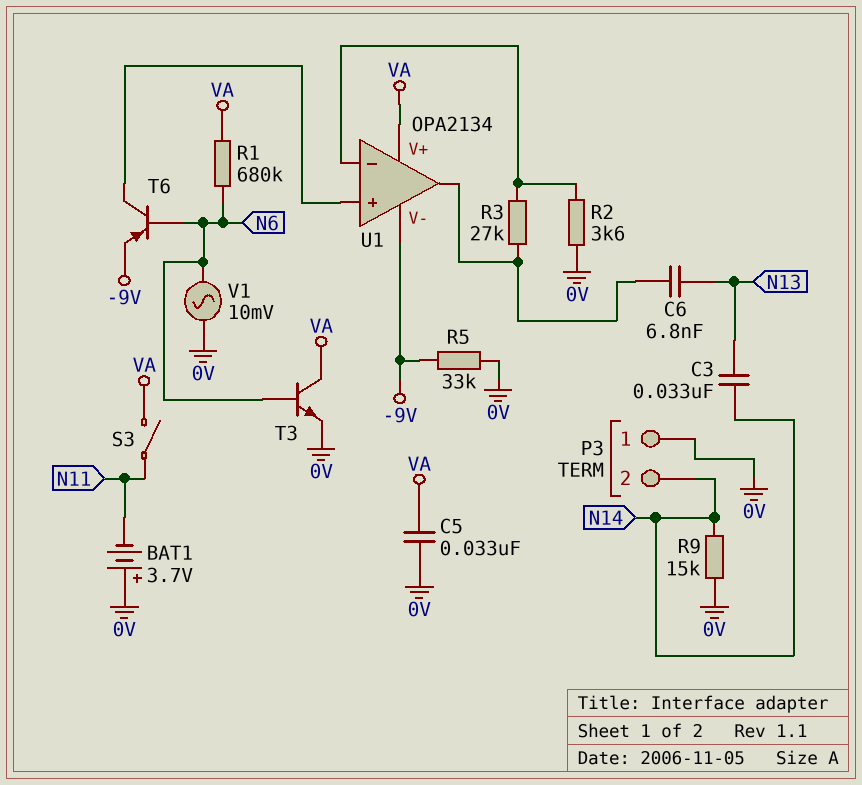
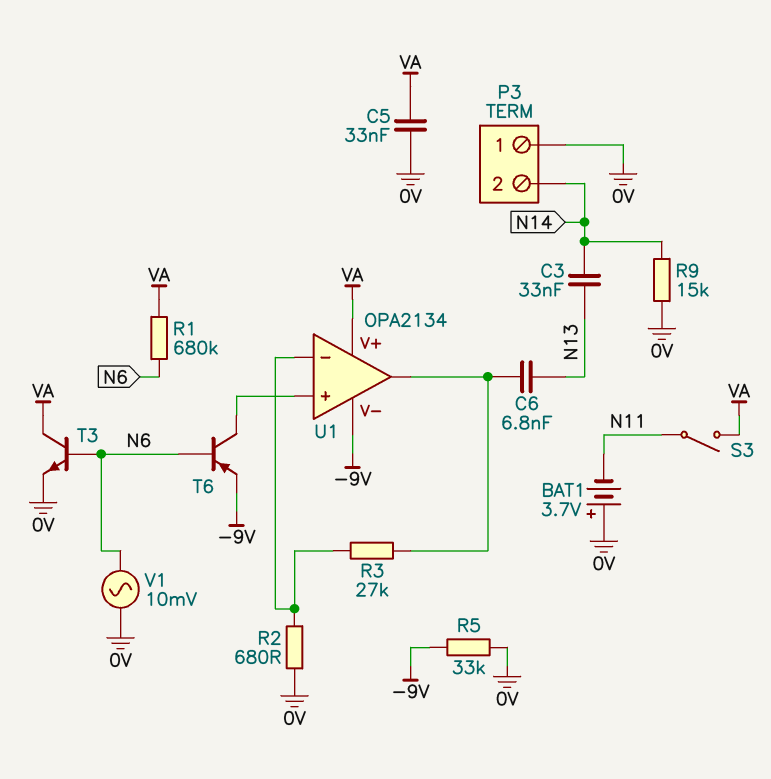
R2: 3.6k (0V, U1/in-) -> 680 (0V, U1/in-)

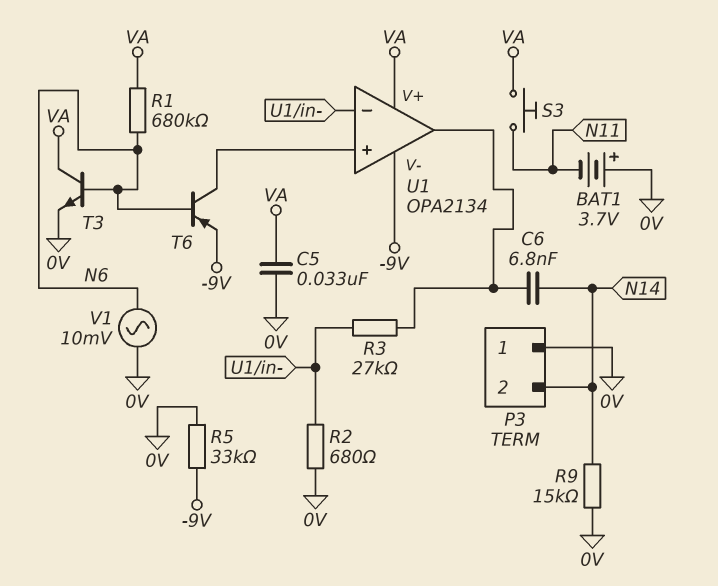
C3: 33nF (N13, N14) -> none
C6: 6.8nF (N13, U1/out) -> 6.8nF (N14, U1/out)
S3: switch (N11, VA) -> button (N11, VA)

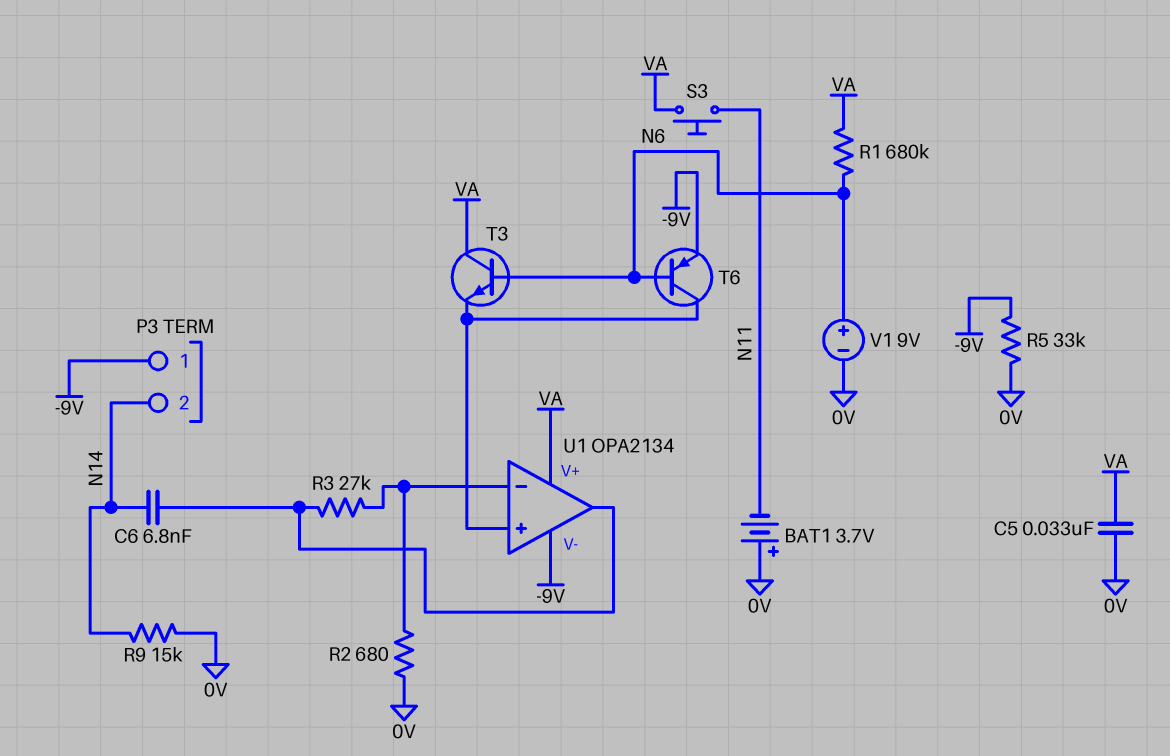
P3 pin 1: 0V -> -9V
T3: NPN (B N6, C VA, E 0V) -> NPN (B N6, C VA, E U1/in+)
V1: AC 10mV (0V, N6) -> 9V (plus N6, minus 0V)

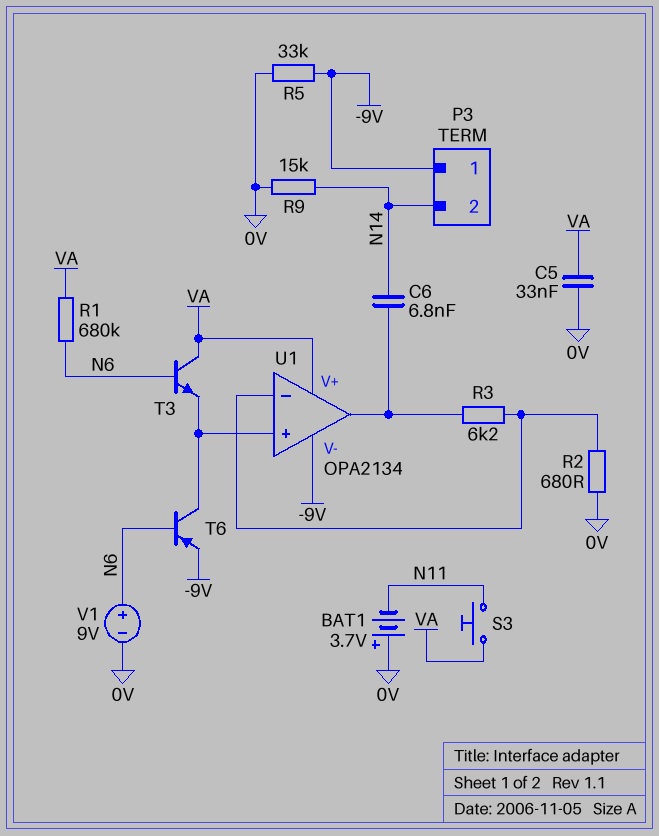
R3: 27k (U1/in-, U1/out) -> 6.2k (U1/in-, U1/out)

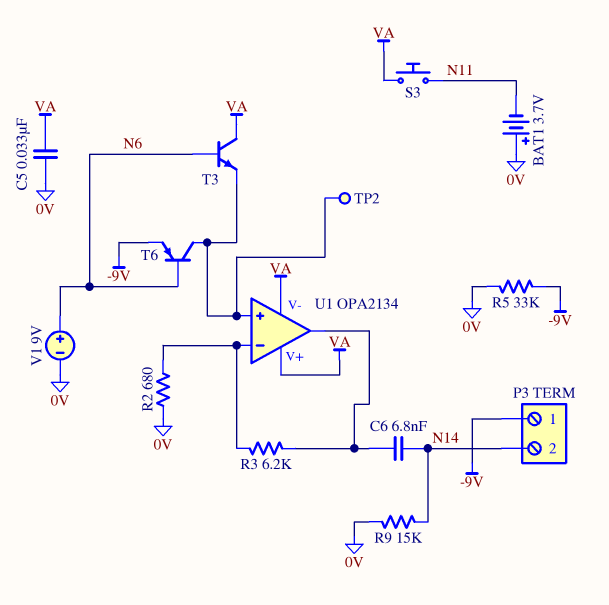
R1: 680k (N6, VA) -> none
TP2: none -> test point (U1/in+)
U1 pin V-: -9V -> VA

